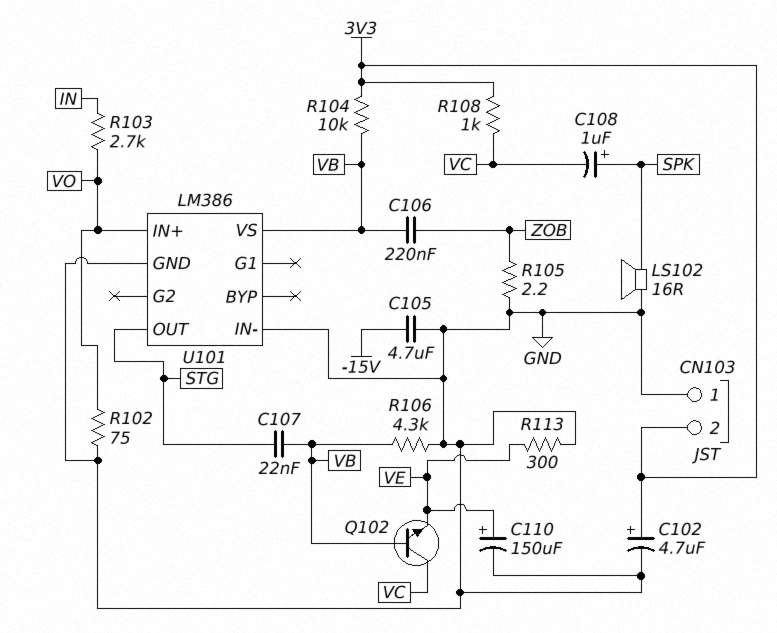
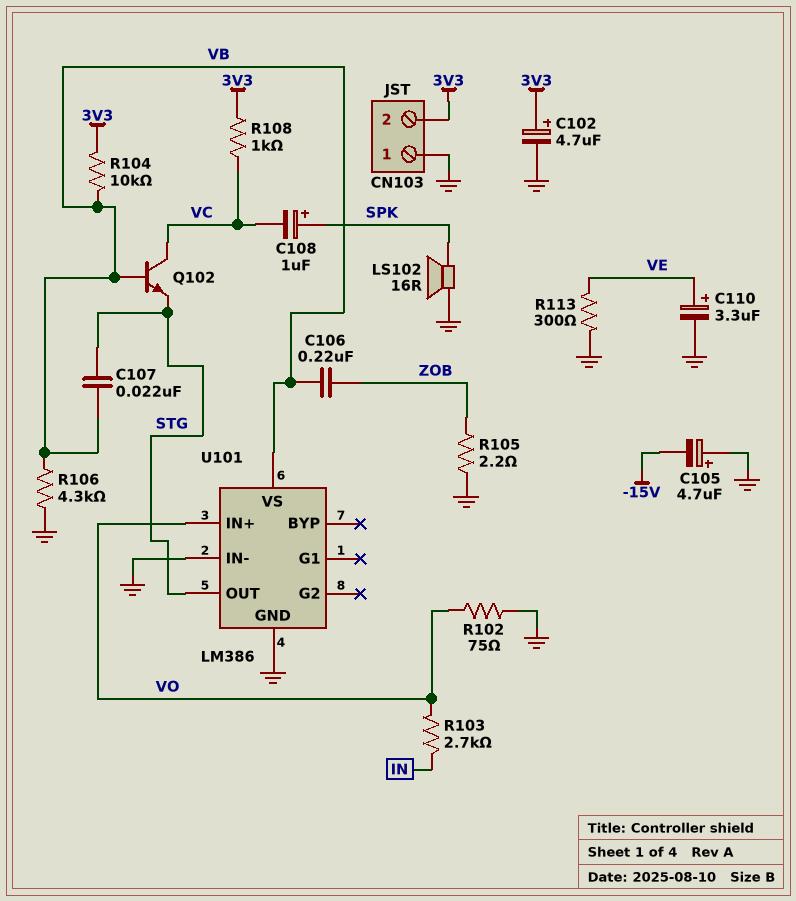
C105: 4.7uF (-15V, GND) -> 4.7uF (plus GND, minus -15V)
C110: 150uF (plus VE, minus GND) -> 3.3uF (plus VE, minus GND)
Q102: NPN (B VB, C VC, E VE) -> NPN (B VB, C VC, E STG)

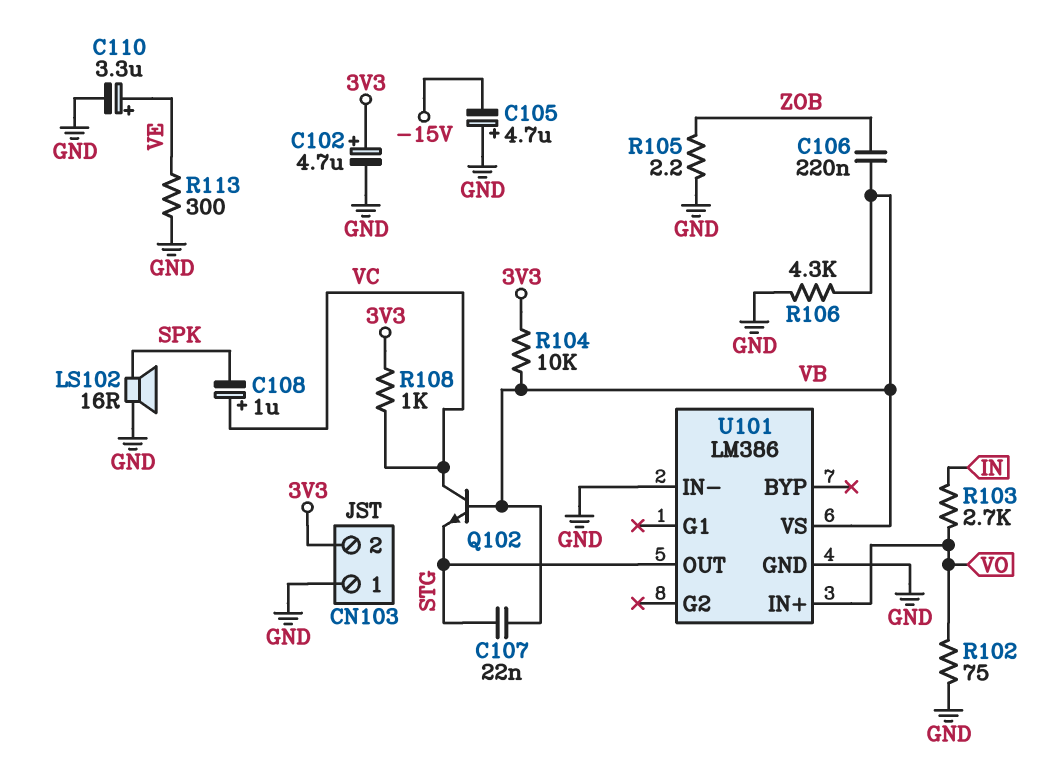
C108: 1uF (plus SPK, minus VC) -> 1uF (plus VC, minus SPK)

